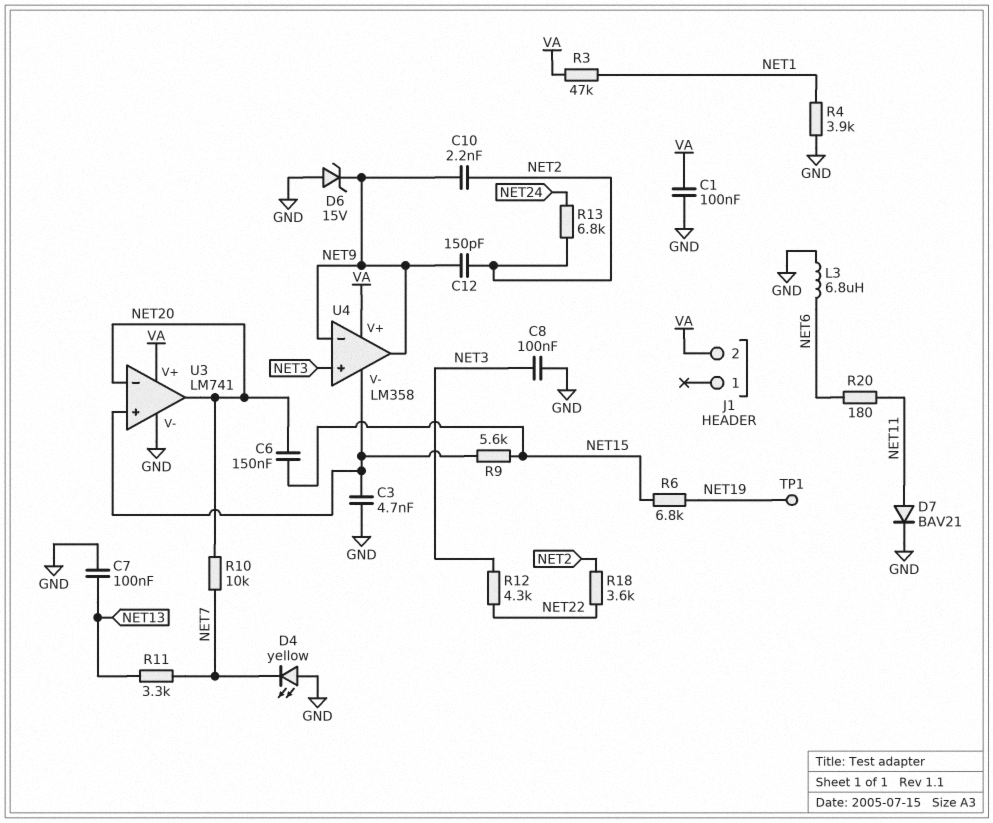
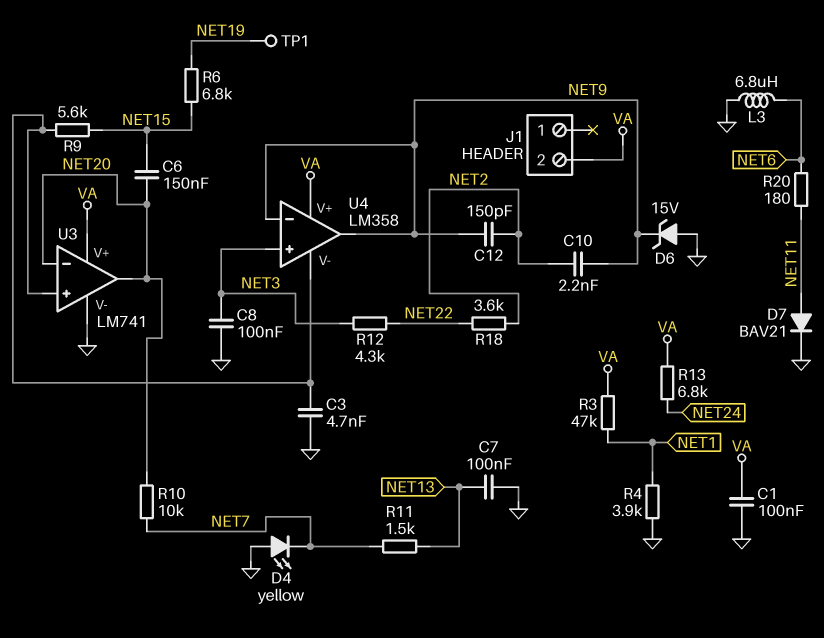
R11: 3.3k (NET7, NET13) -> 1.5k (NET7, NET13)
R13: 6.8k (NET2, NET24) -> 6.8k (NET24, VA)

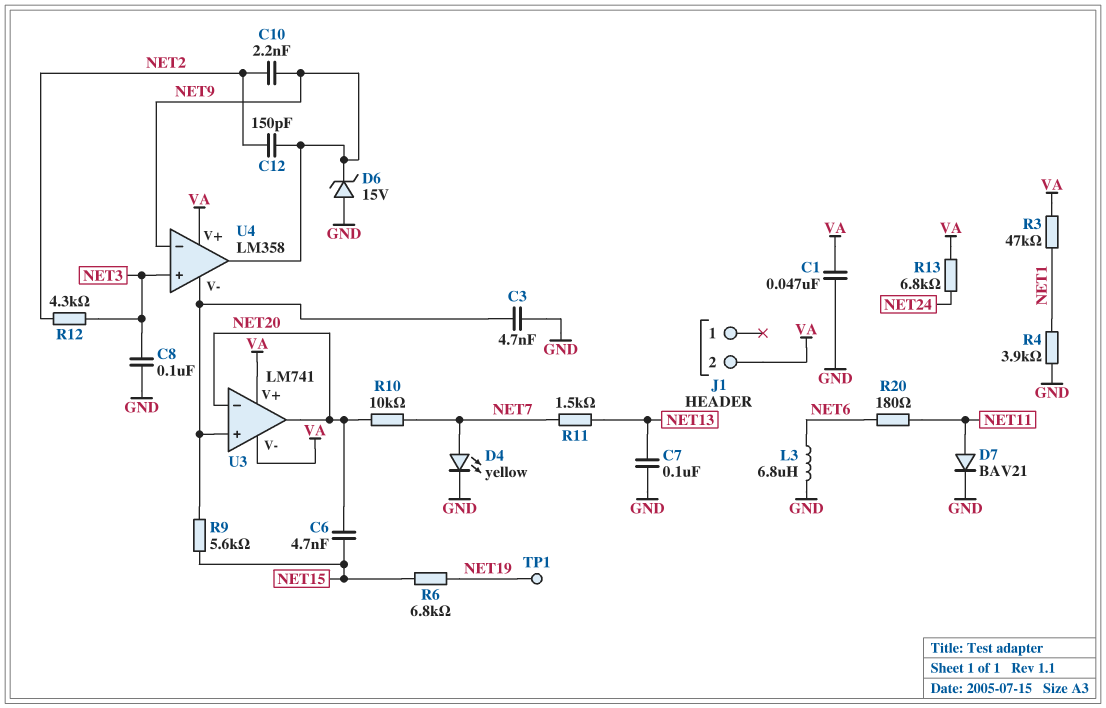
C1: 100nF (GND, VA) -> 47nF (GND, VA)
C6: 150nF (NET15, NET20) -> 4.7nF (NET15, NET20)
D4: LED yellow (A GND, K NET7) -> LED yellow (A NET7, K GND)
R12: 4.3k (NET3, NET22) -> 4.3k (NET2, NET3)
R18: 3.6k (NET2, NET22) -> none
U3 pin V-: GND -> VA

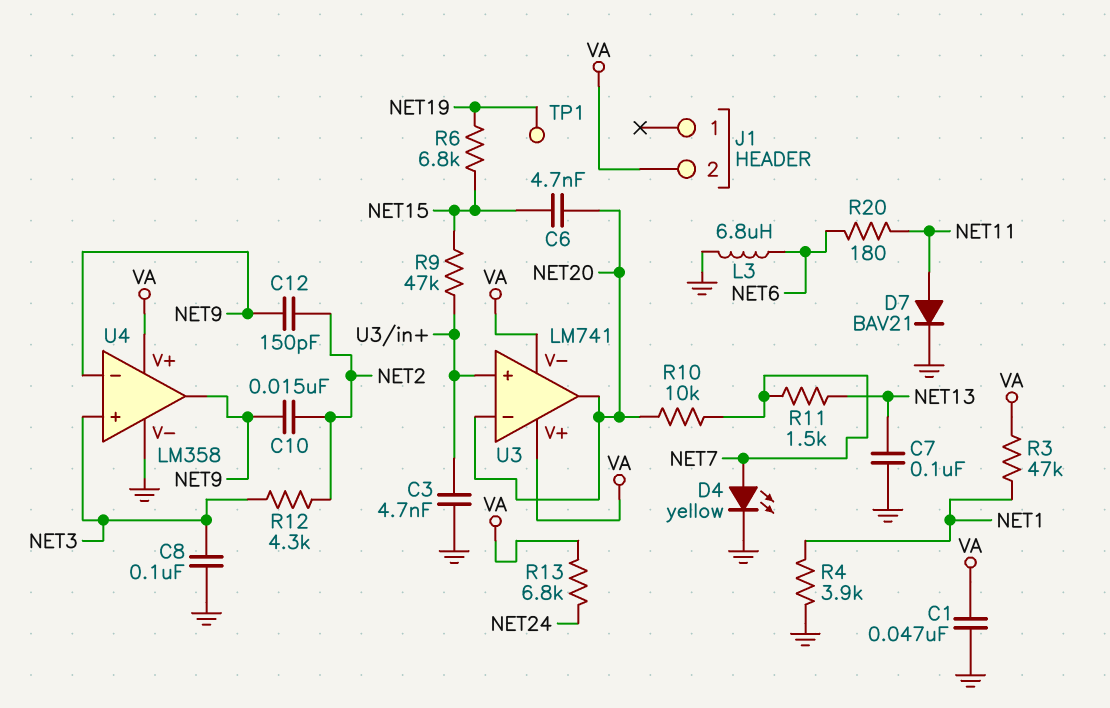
C10: 2.2nF (NET2, NET9) -> 15nF (NET2, NET9)
D6: zener 15V (A GND, K NET9) -> none
R9: 5.6k (NET15, U3/in+) -> 47k (NET15, U3/in+)
U4 pin V-: U3/in+ -> GND

